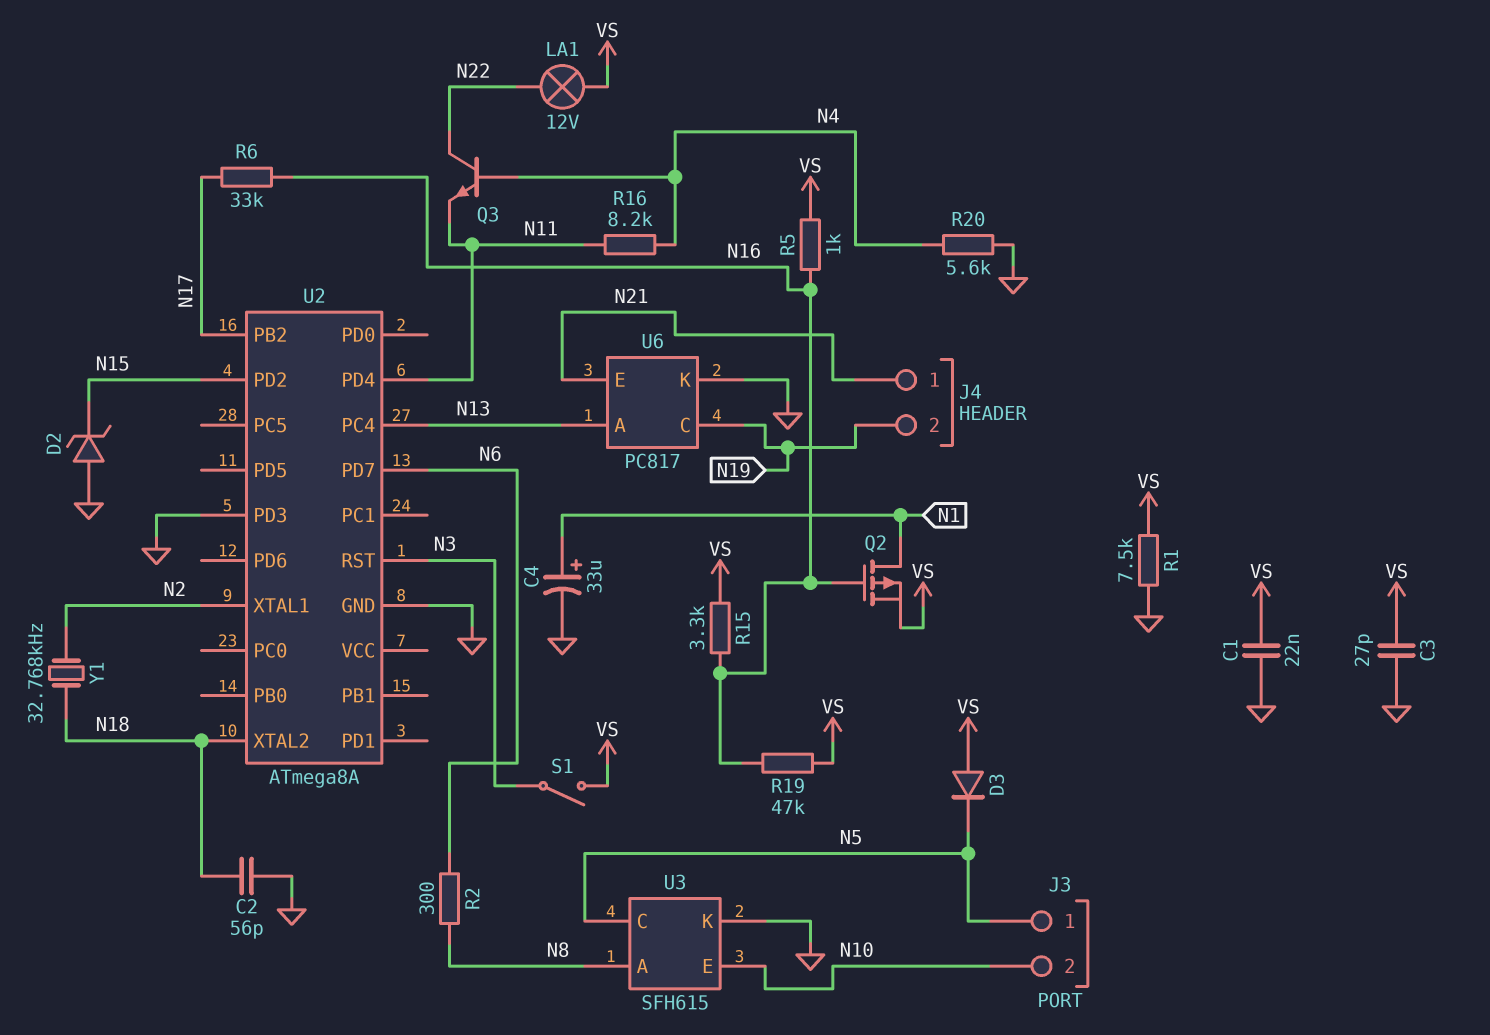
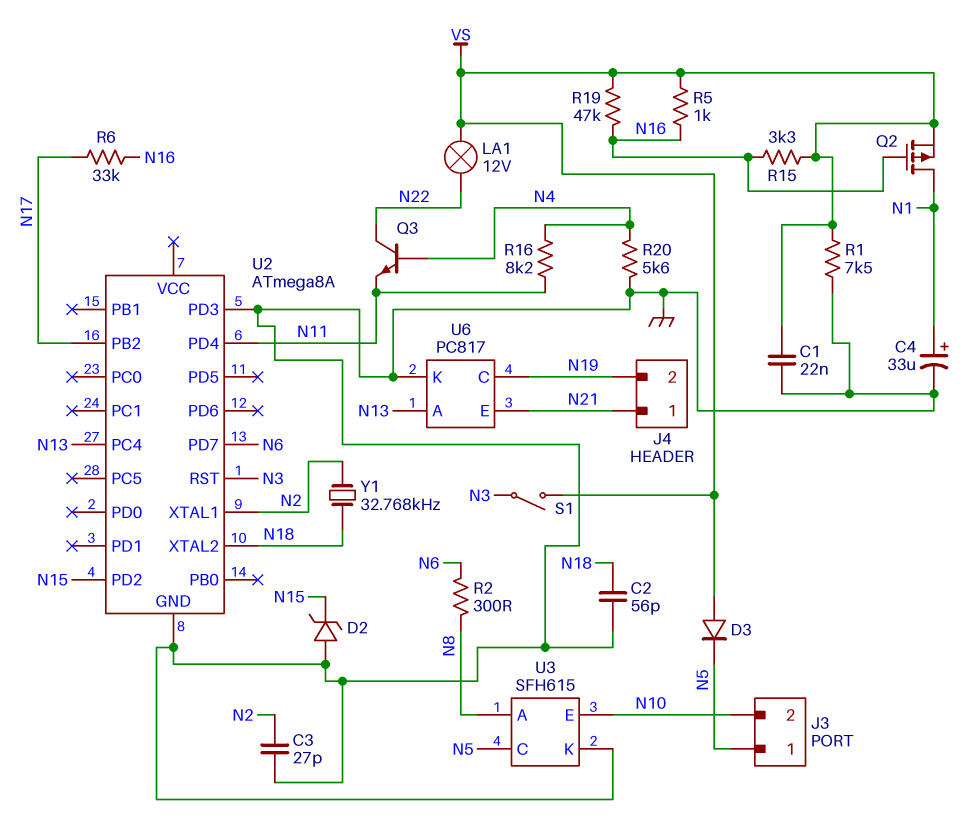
C3: 27pF (GND, VS) -> 27pF (GND, N2)

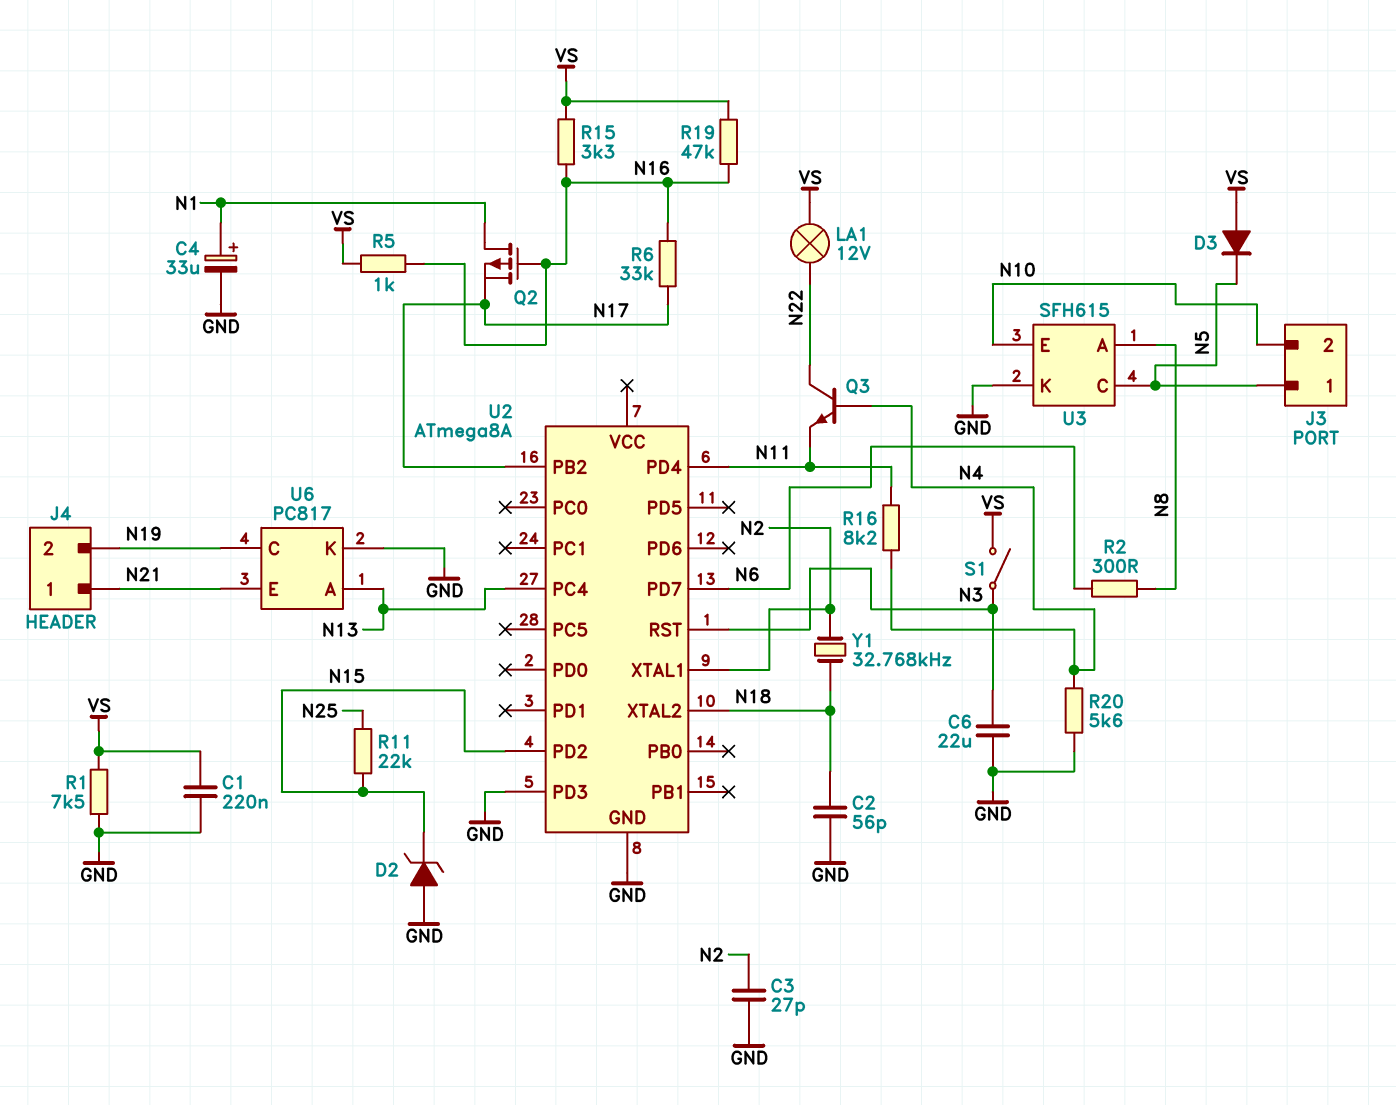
C1: 22nF (GND, VS) -> 220nF (GND, VS)
C6: none -> 22uF (GND, N3)
Q2: PMOS (G N16, D N1, S VS) -> PMOS (G N16, D N1, S N17)
R11: none -> 22k (N15, N25)

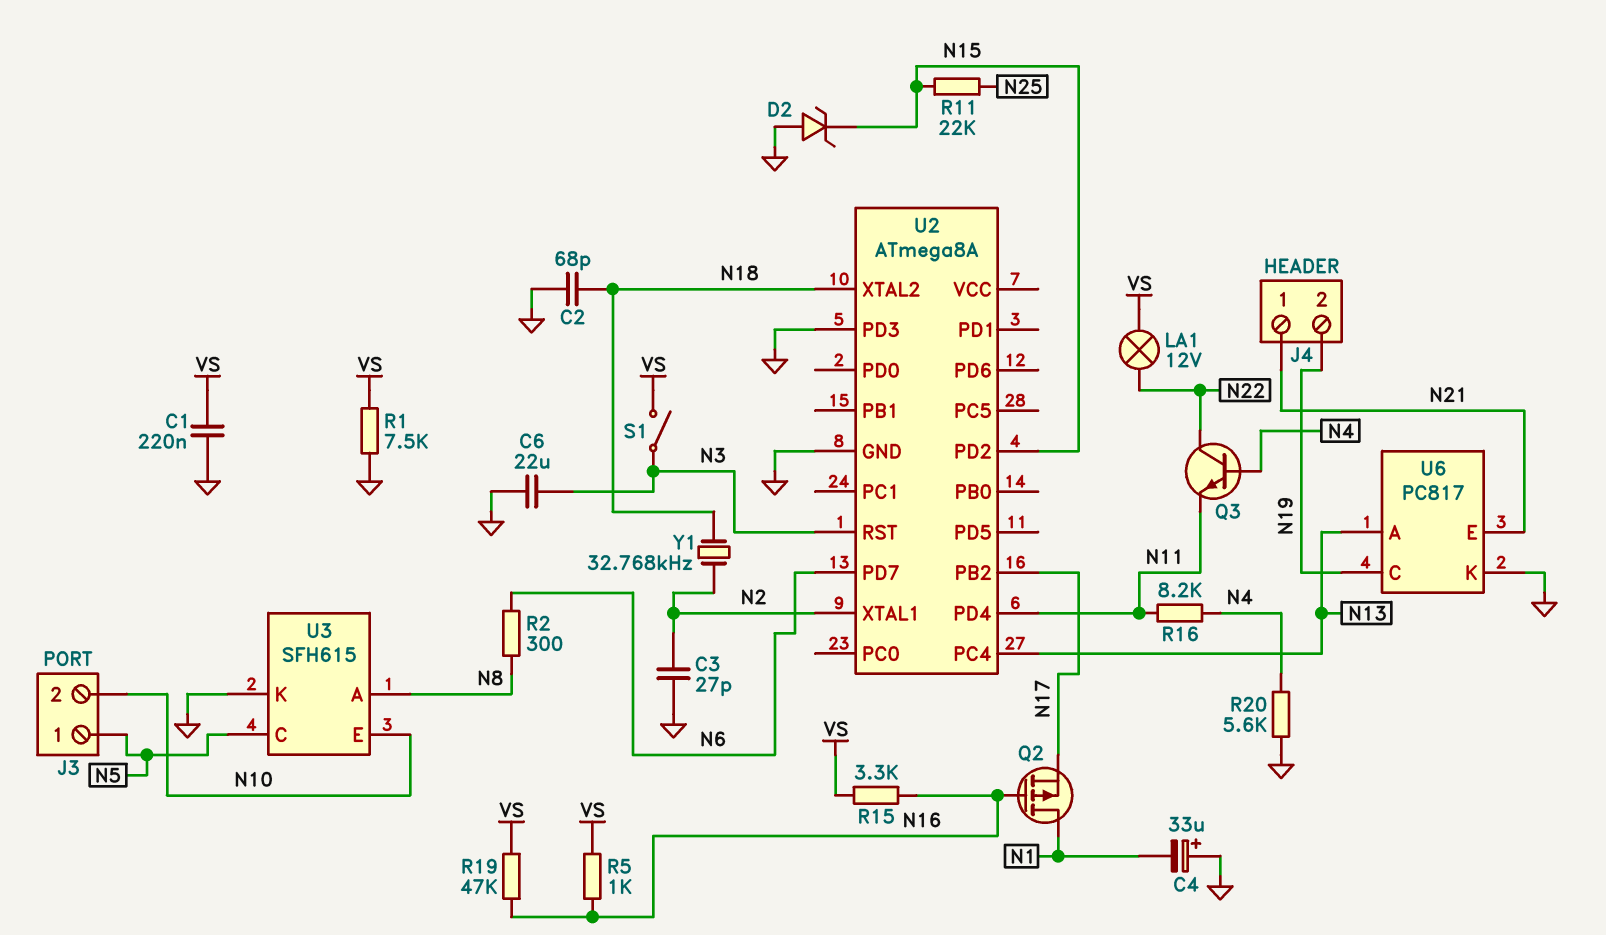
C2: 56pF (GND, N18) -> 68pF (GND, N18)
C4: 33uF (plus N1, minus GND) -> 33uF (plus GND, minus N1)
D3: diode (A VS, K N5) -> none
R6: 33k (N16, N17) -> none

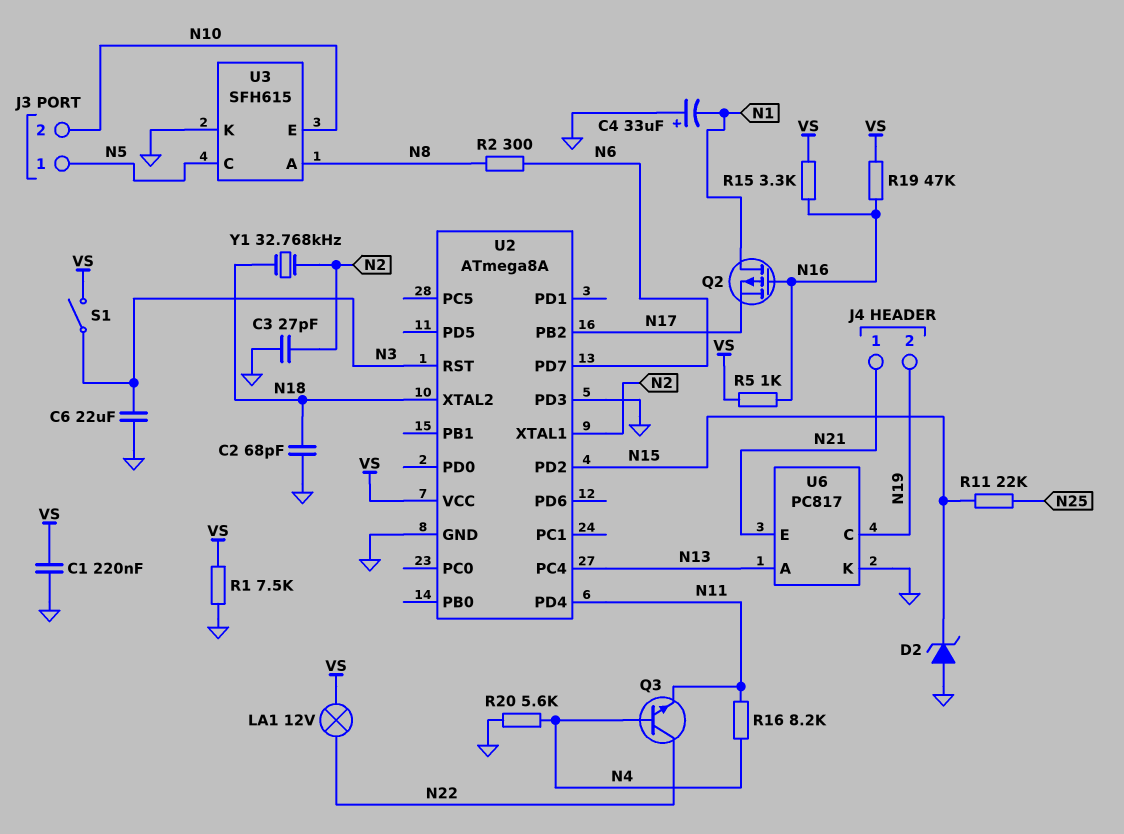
U2 pin VCC: none -> VS

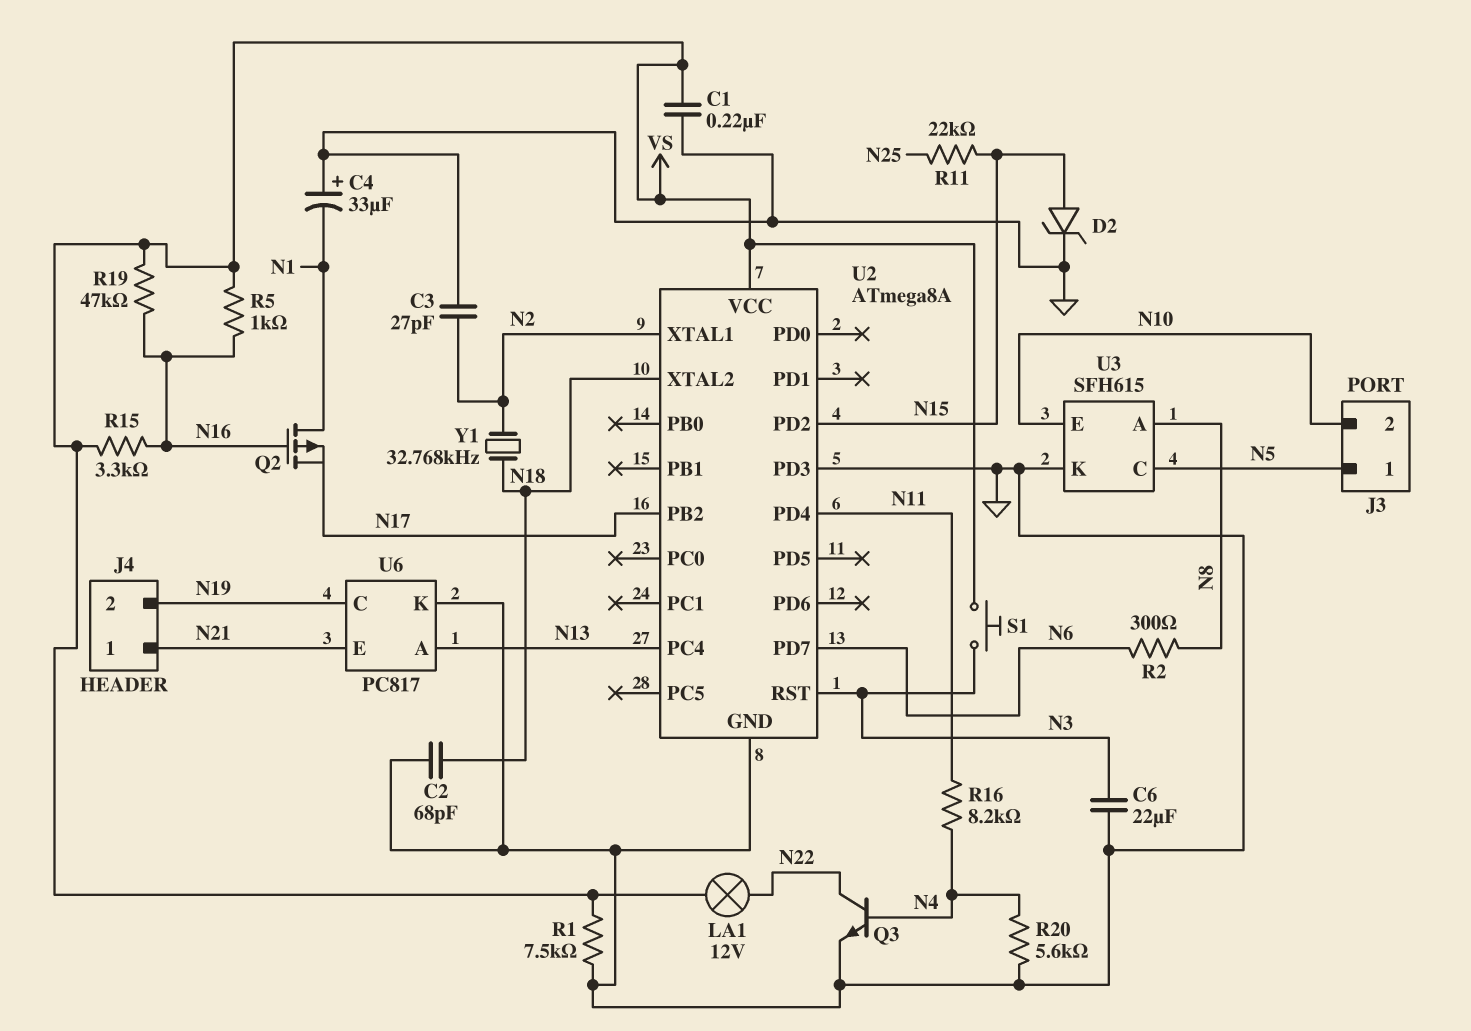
D2: zener (A GND, K N15) -> zener (A N15, K GND)
Q3: NPN (B N4, C N22, E N11) -> NPN (B N4, C N22, E GND)
S1: switch (N3, VS) -> button (N3, VS)

